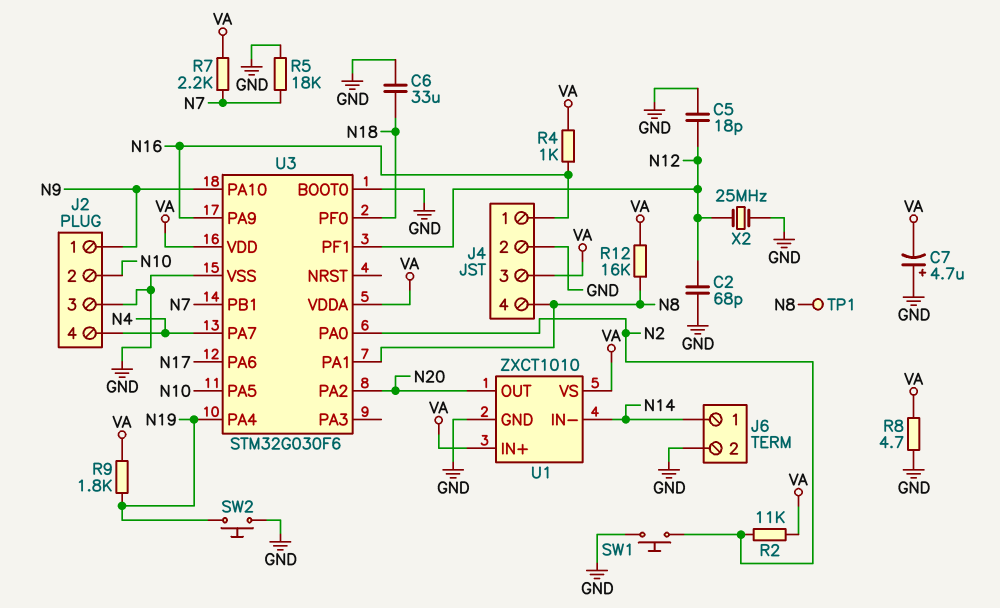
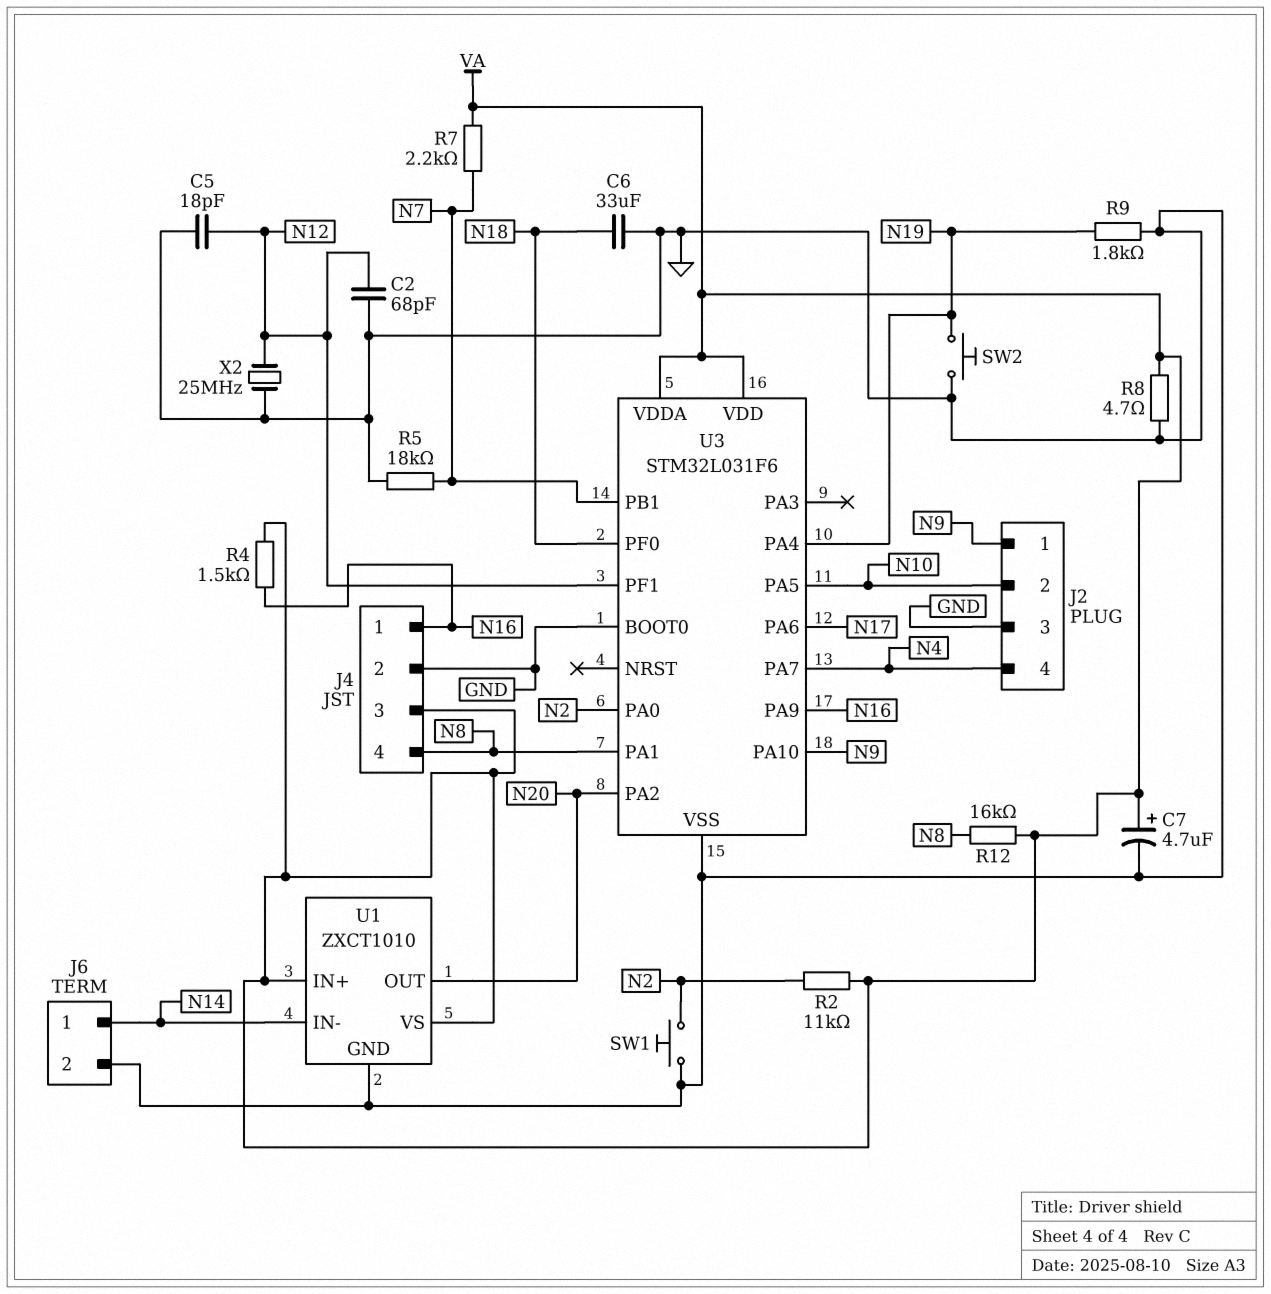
C7: 4.7uF (plus GND, minus VA) -> 4.7uF (plus VA, minus GND)
R4: 1k (N16, VA) -> 1.5k (N16, VA)
R9: 1.8k (N19, VA) -> 1.8k (GND, N19)
TP1: test point (N8) -> none
U3: STM32G030F6 -> STM32L031F6

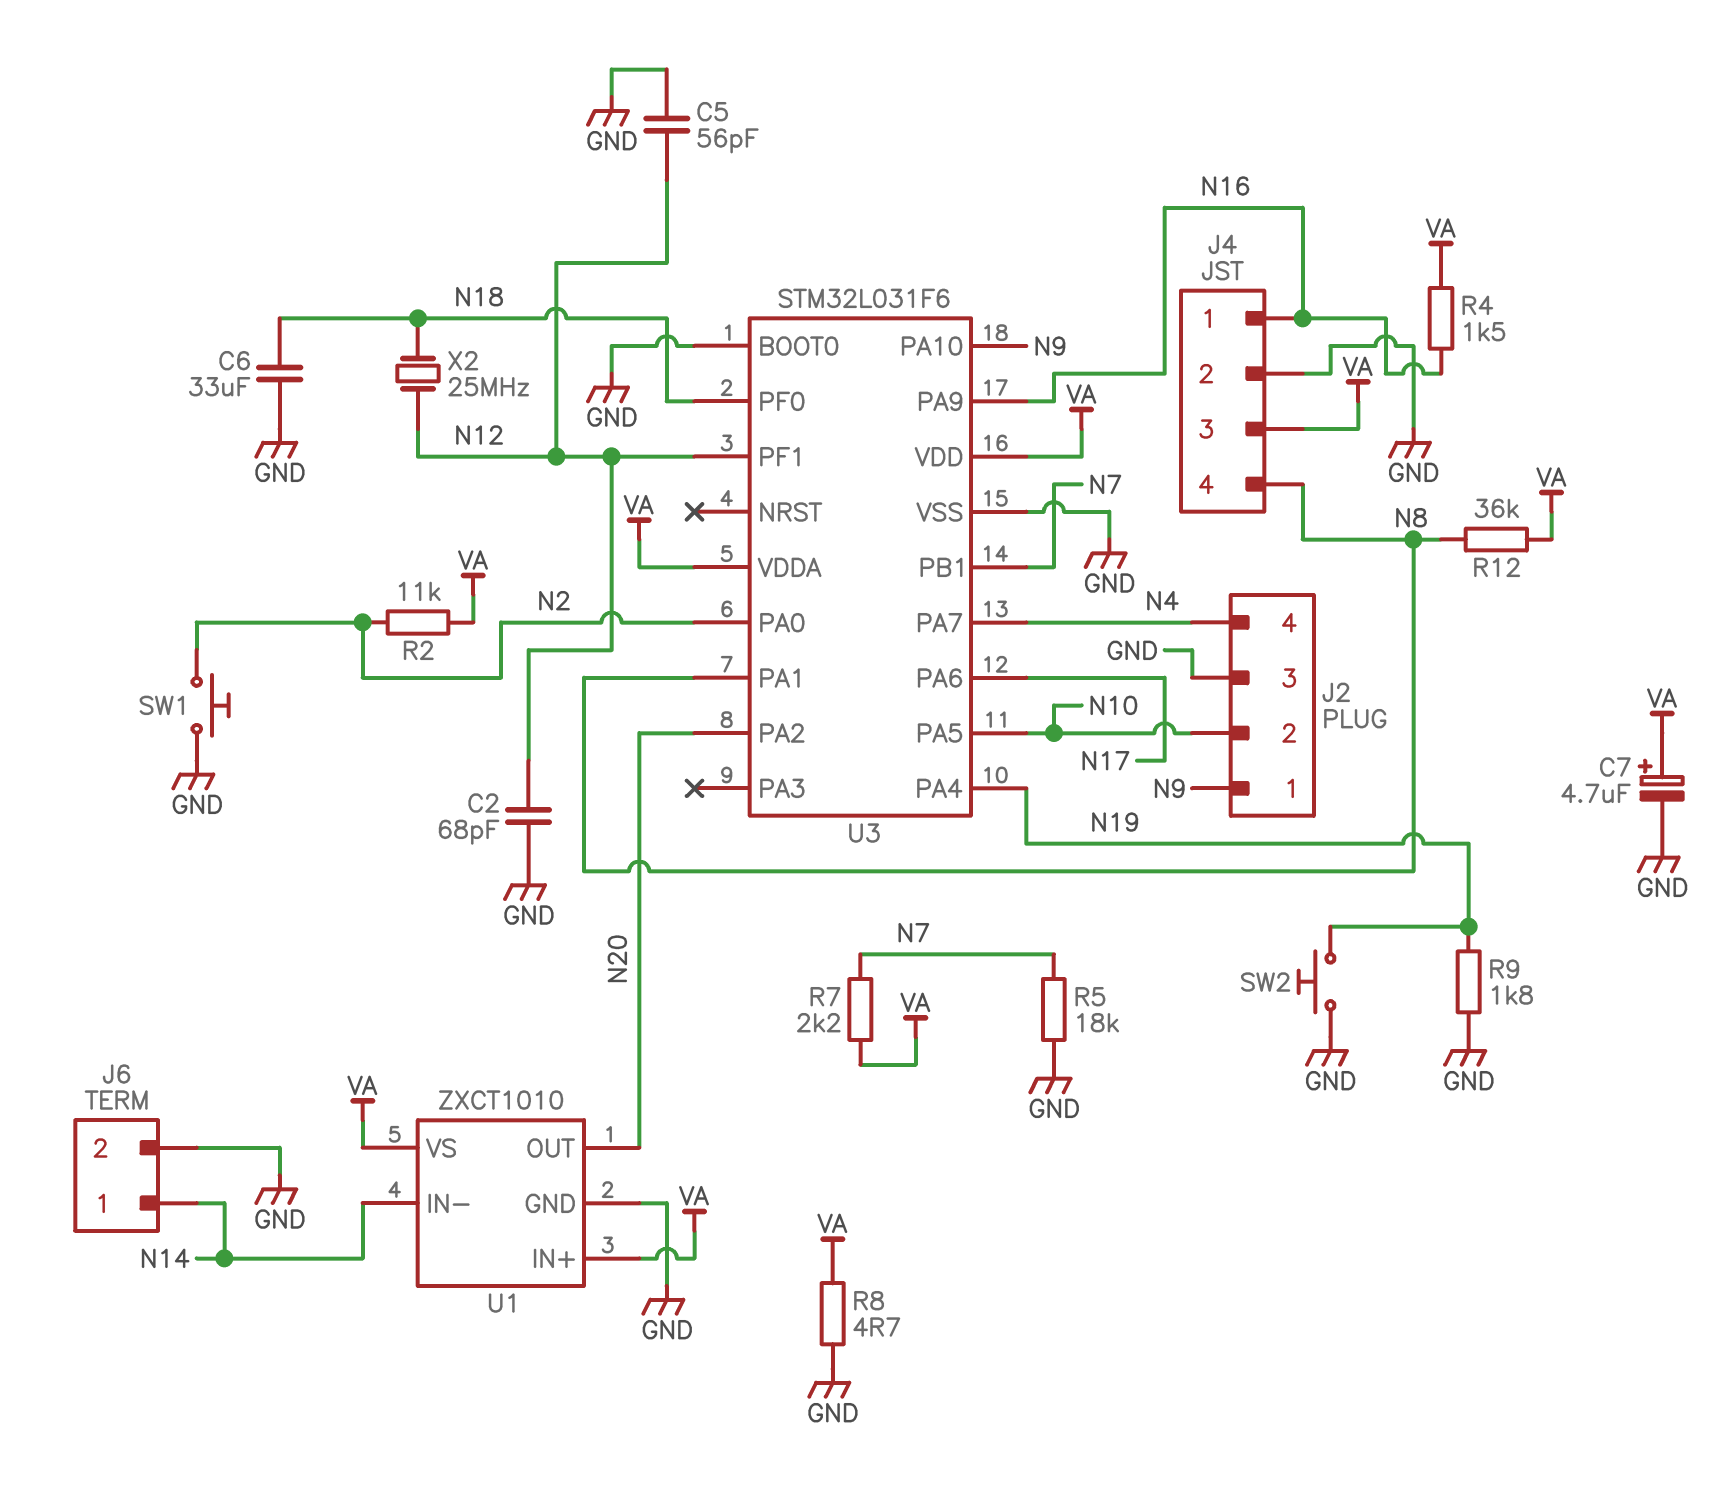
C5: 18pF (GND, N12) -> 56pF (GND, N12)
R12: 16k (N8, VA) -> 36k (N8, VA)
X2: 25MHz (GND, N12) -> 25MHz (N12, N18)

